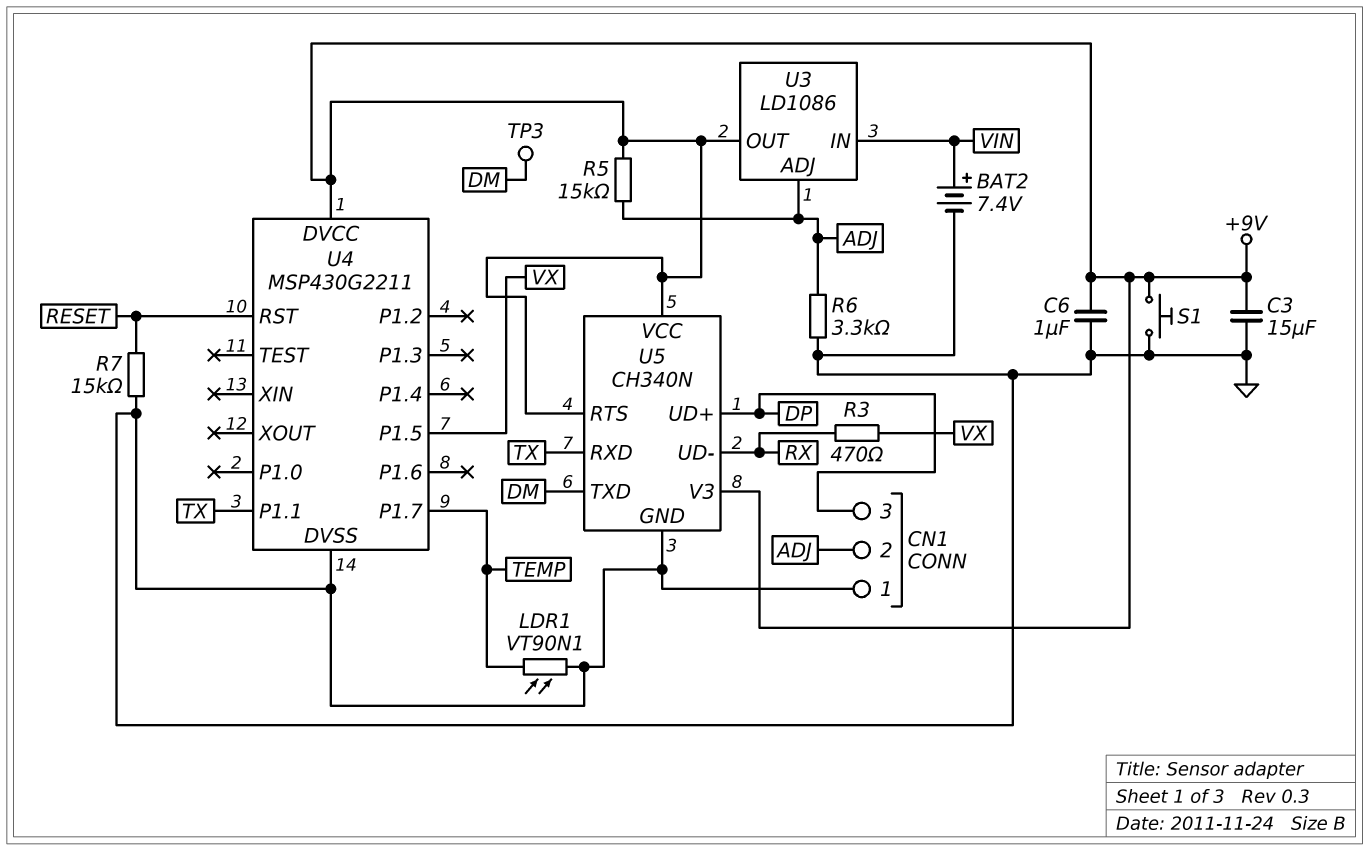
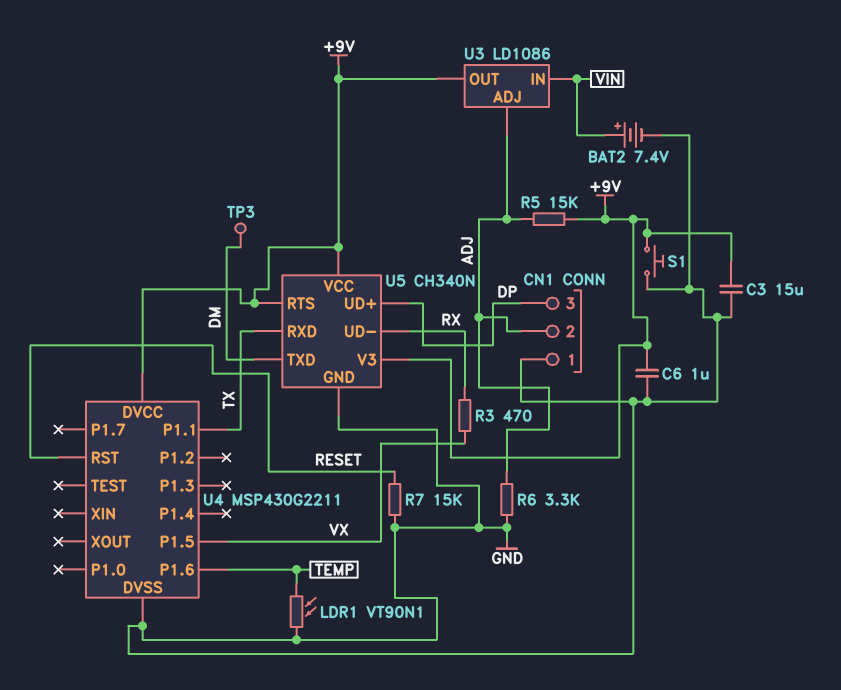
U4 pin P1.6: none -> TEMP
U4 pin P1.7: TEMP -> none

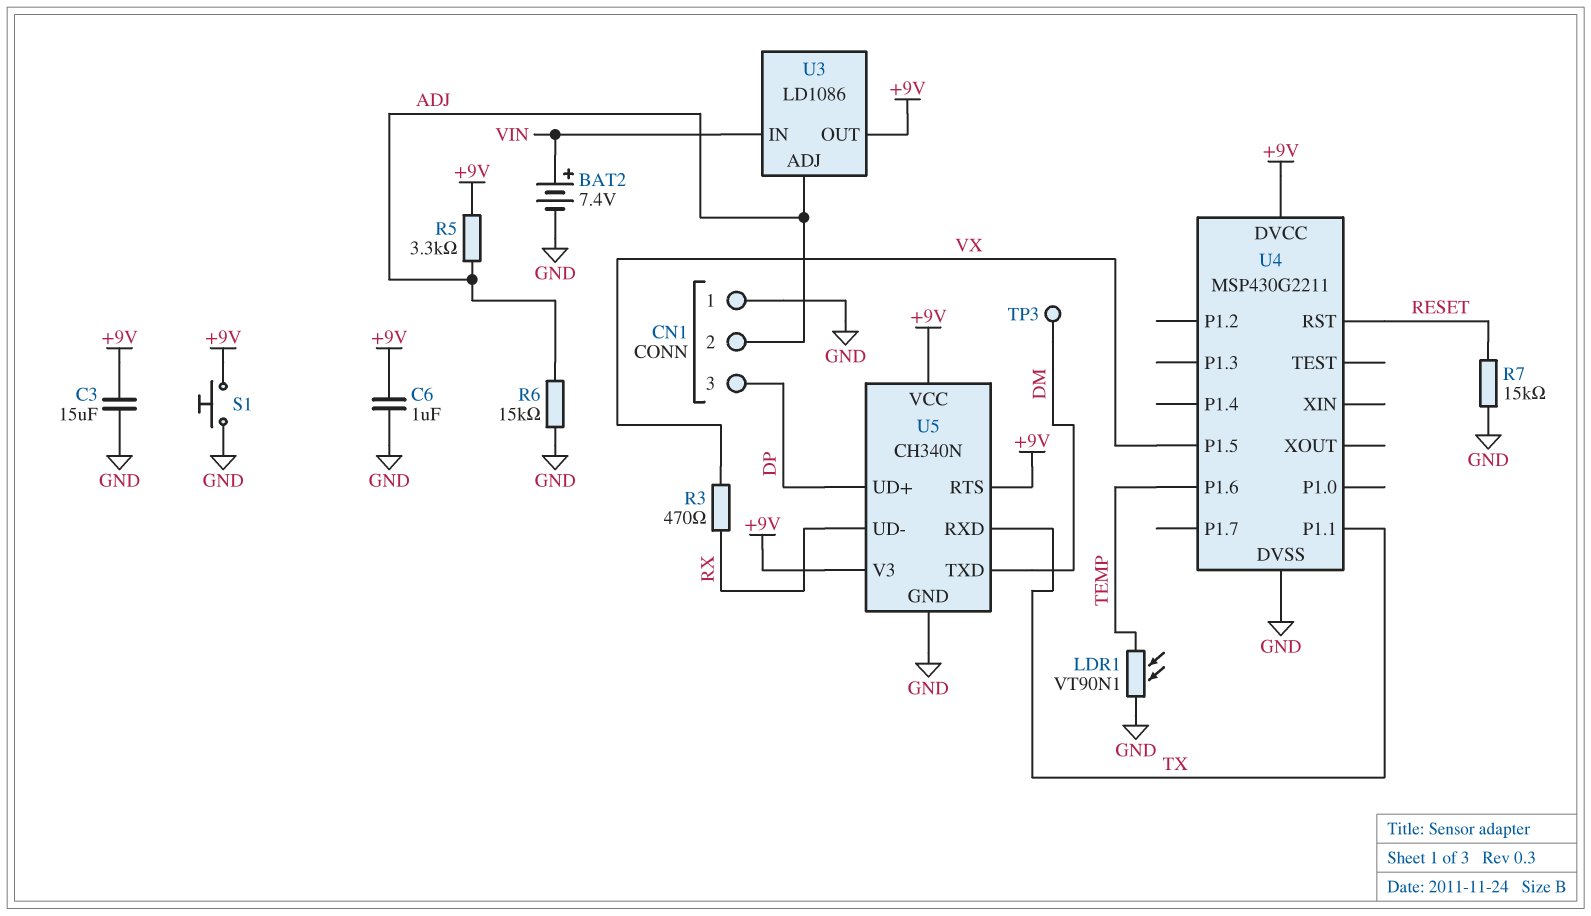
R5: 15k (+9V, ADJ) -> 3.3k (+9V, ADJ)
R6: 3.3k (ADJ, GND) -> 15k (ADJ, GND)

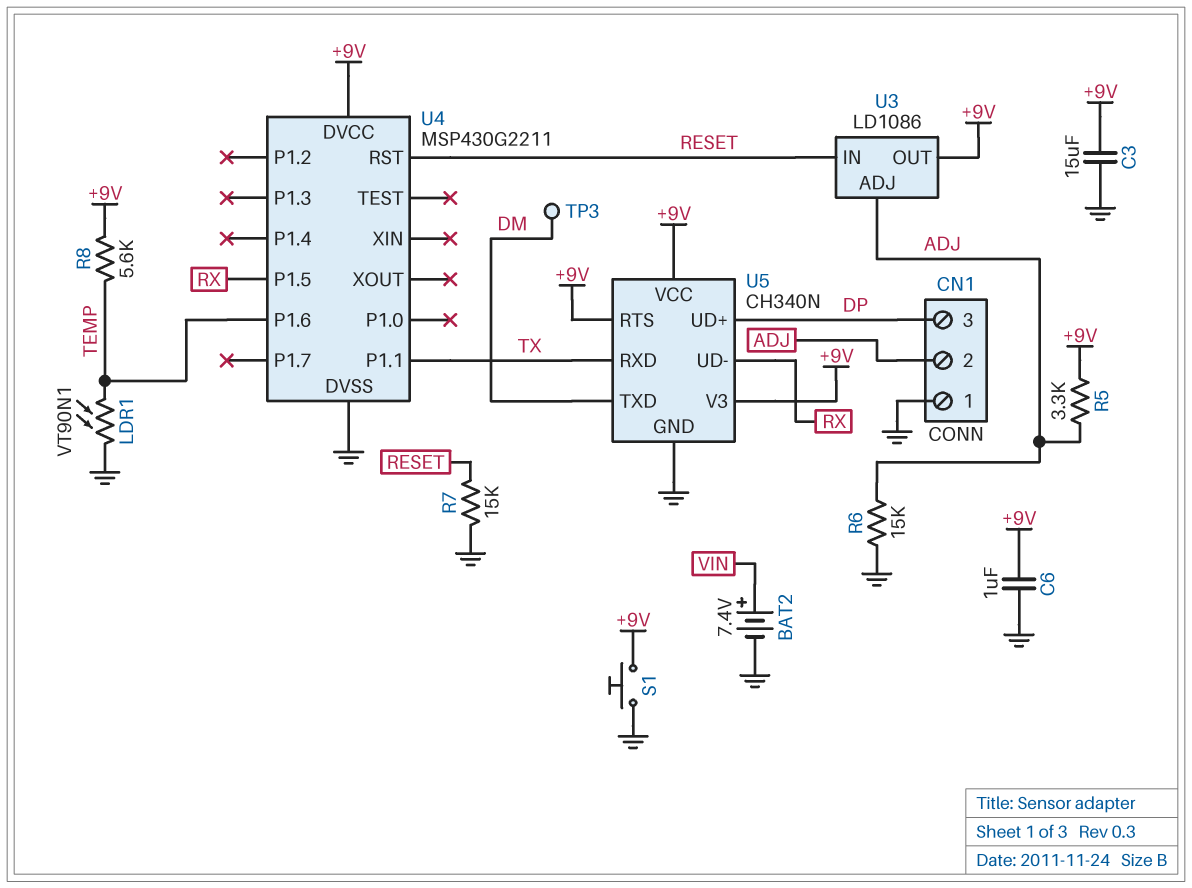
R3: 470 (RX, VX) -> none
R8: none -> 5.6k (+9V, TEMP)
U3 pin IN: VIN -> RESET
U4 pin P1.5: VX -> RX

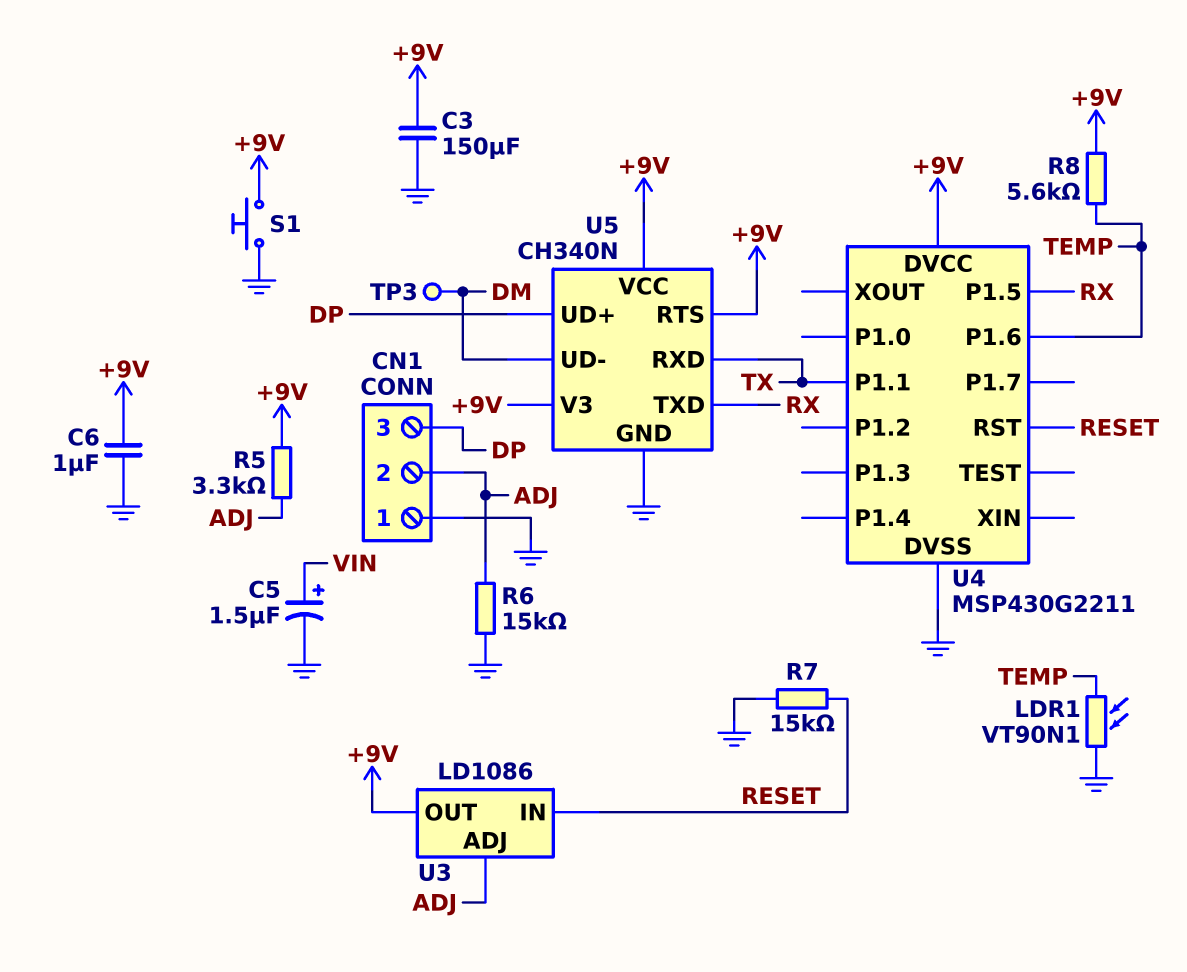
BAT2: 7.4V (plus VIN, minus GND) -> none
C3: 15uF (+9V, GND) -> 150uF (+9V, GND)
C5: none -> 1.5uF (plus VIN, minus GND)
U5 pin TXD: DM -> RX
U5 pin UD-: RX -> DM

